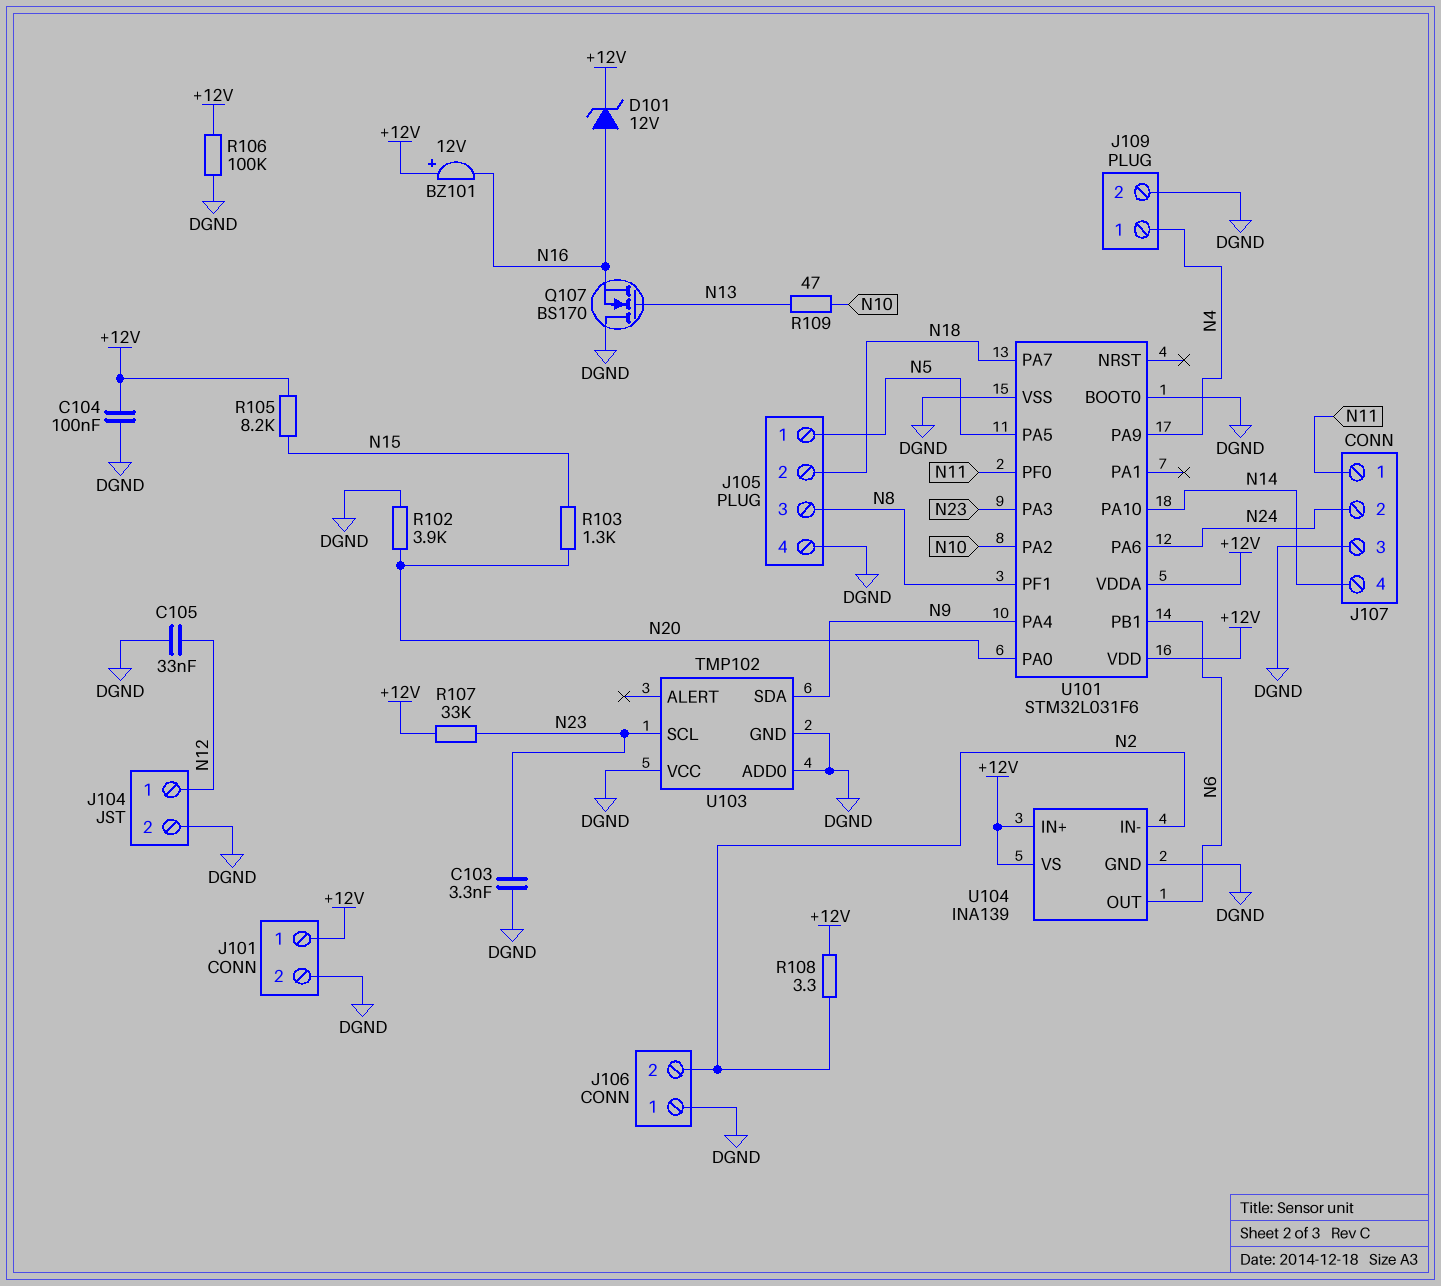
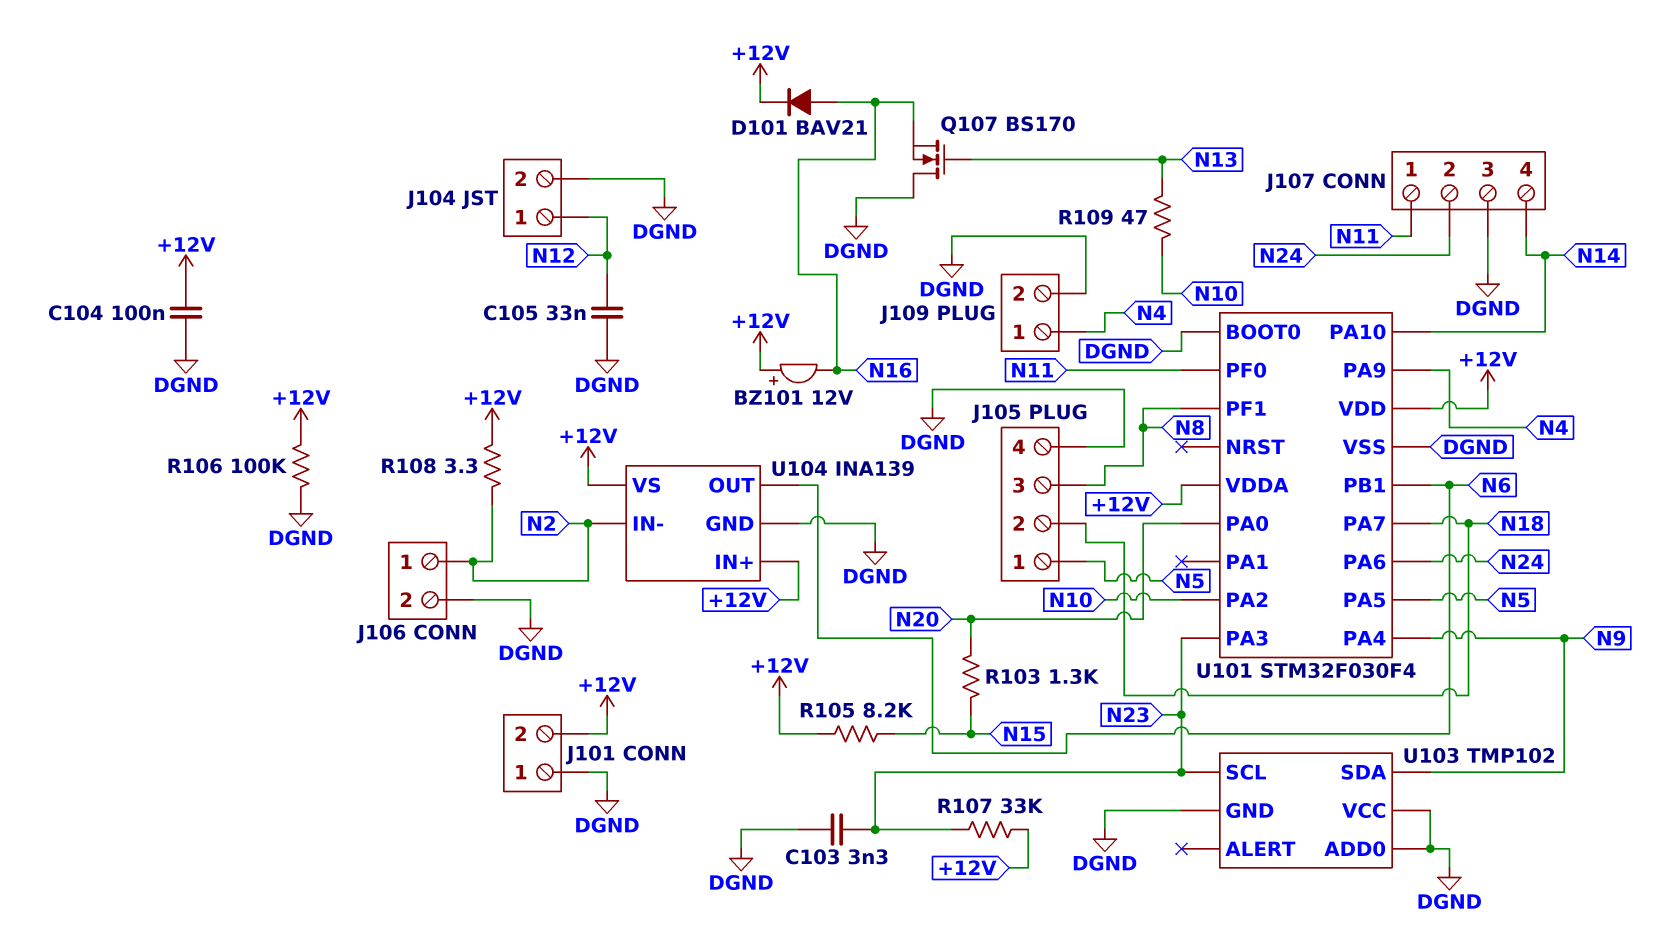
D101: zener 12V (A N16, K +12V) -> diode BAV21 (A N16, K +12V)
J101 pin 1: +12V -> DGND
J101 pin 2: DGND -> +12V
J106 pin 1: DGND -> N2
J106 pin 2: N2 -> DGND
R102: 3.9k (DGND, N20) -> none
U101: STM32L031F6 -> STM32F030F4

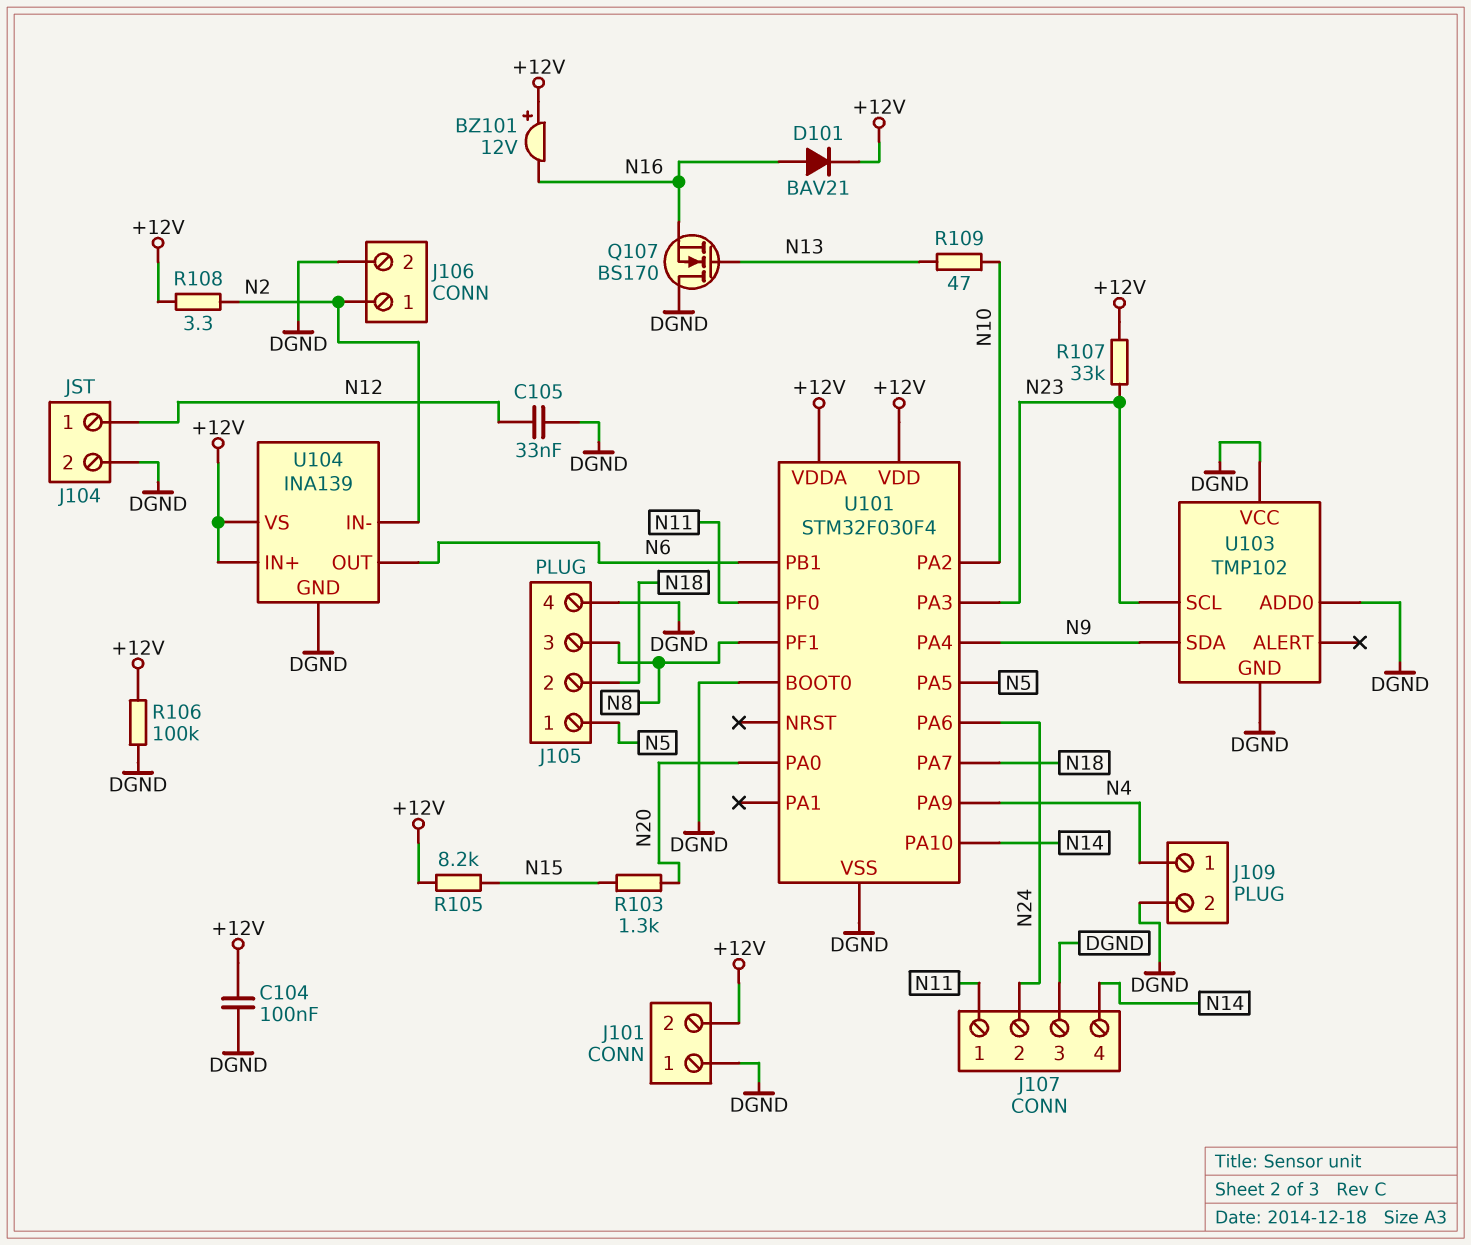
C103: 3.3nF (DGND, N23) -> none

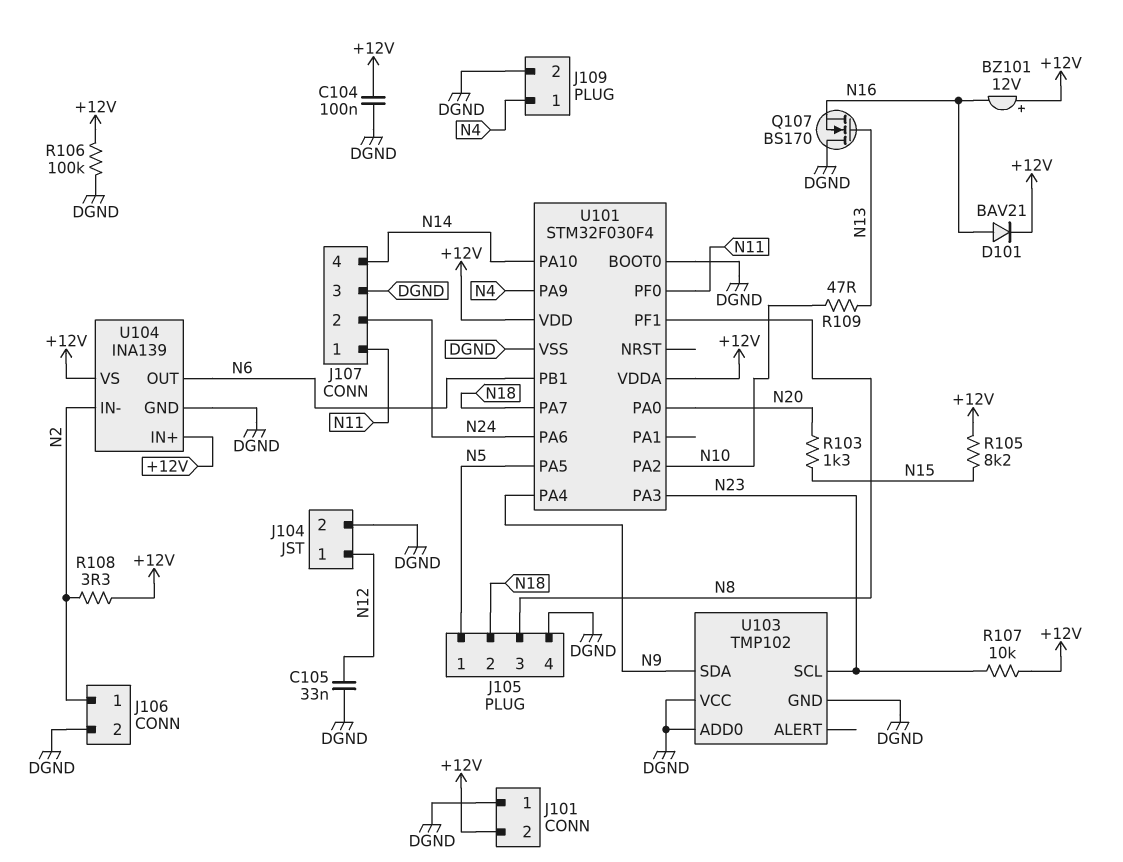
R107: 33k (+12V, N23) -> 10k (+12V, N23)

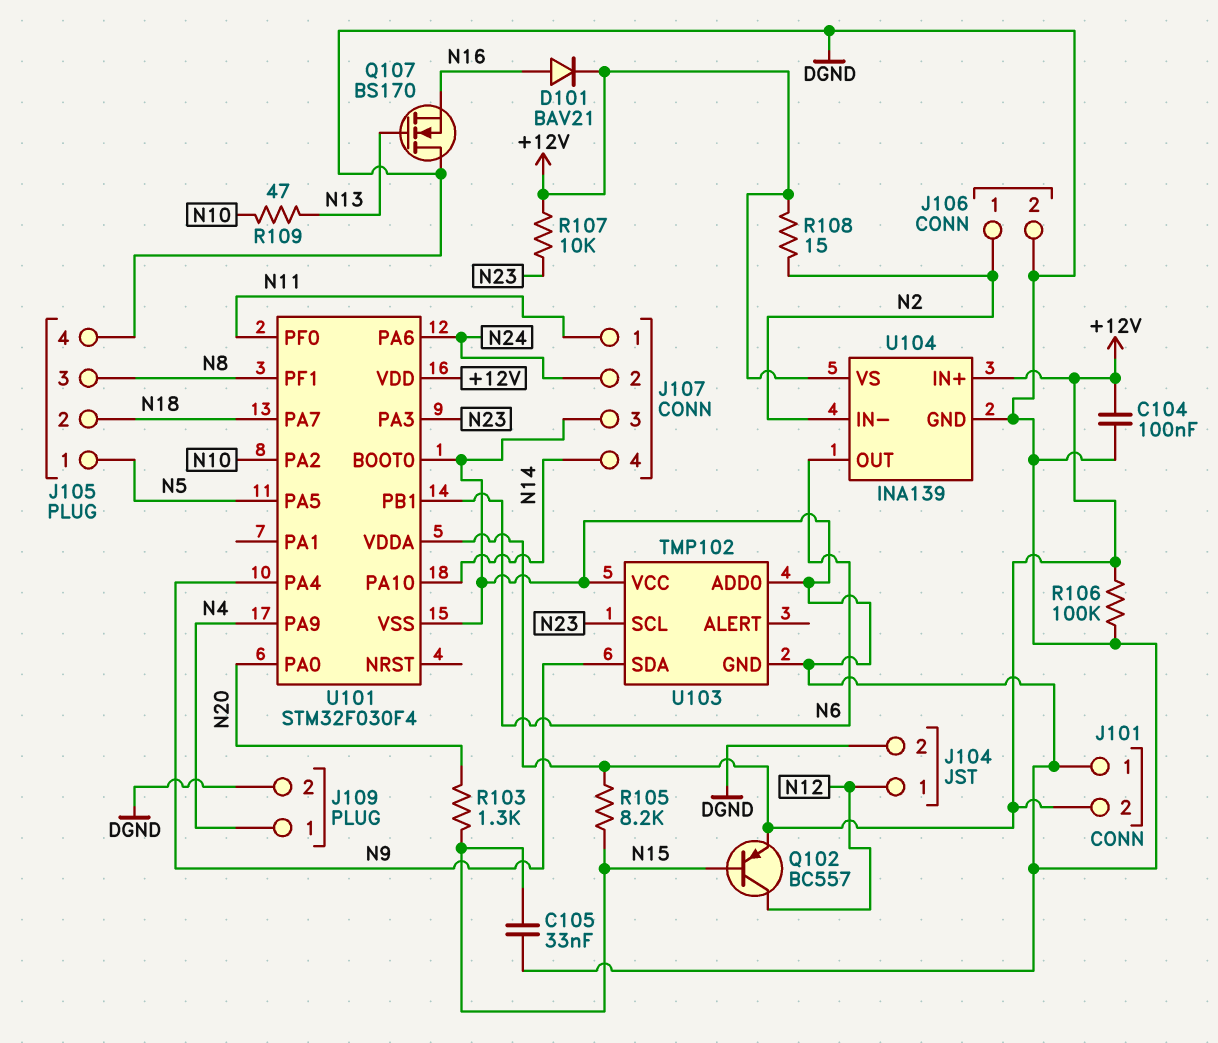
BZ101: buzzer 12V (plus +12V, minus N16) -> none
C105: 33nF (DGND, N12) -> 33nF (DGND, N15)
Q102: none -> PNP BC557 (B N15, C N12, E +12V)
R108: 3.3 (+12V, N2) -> 15 (+12V, N2)

